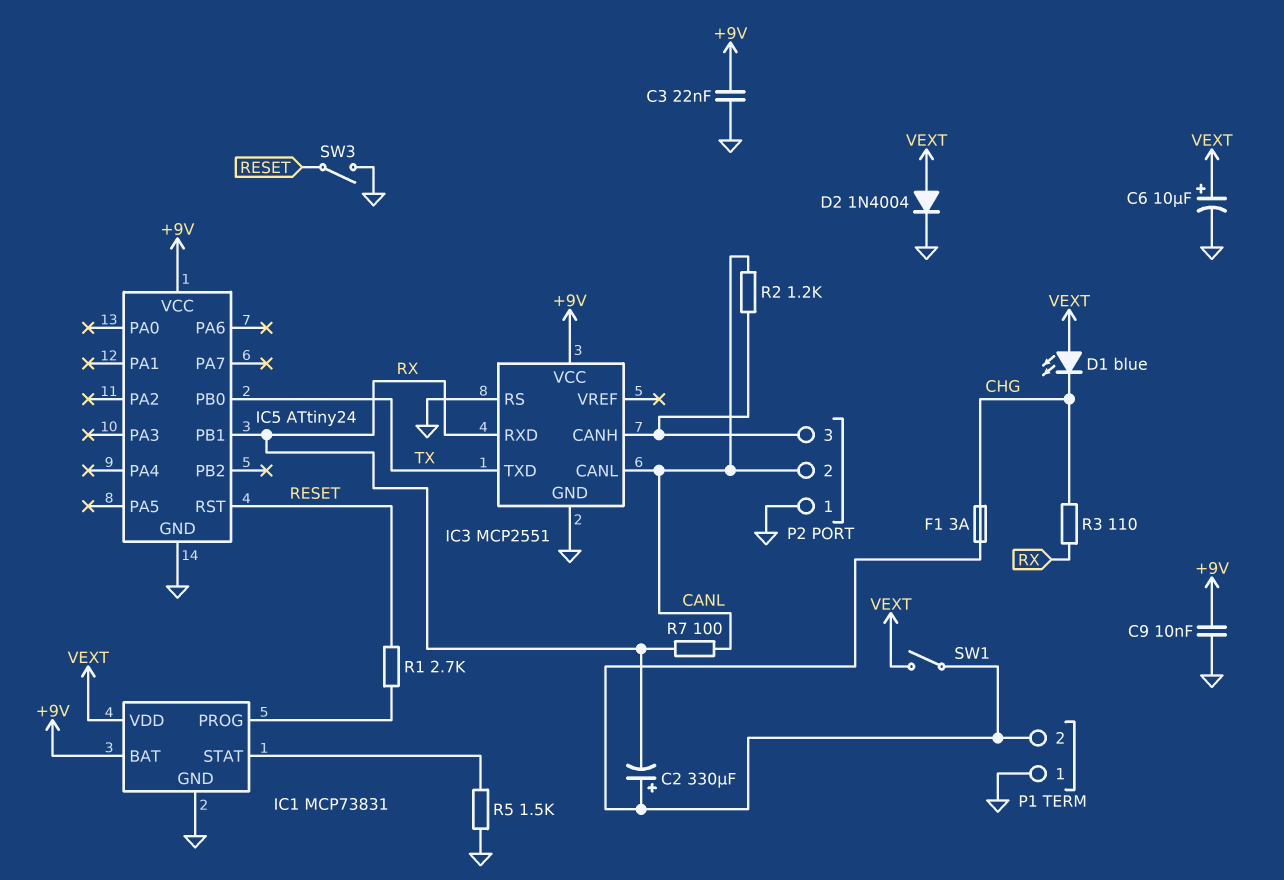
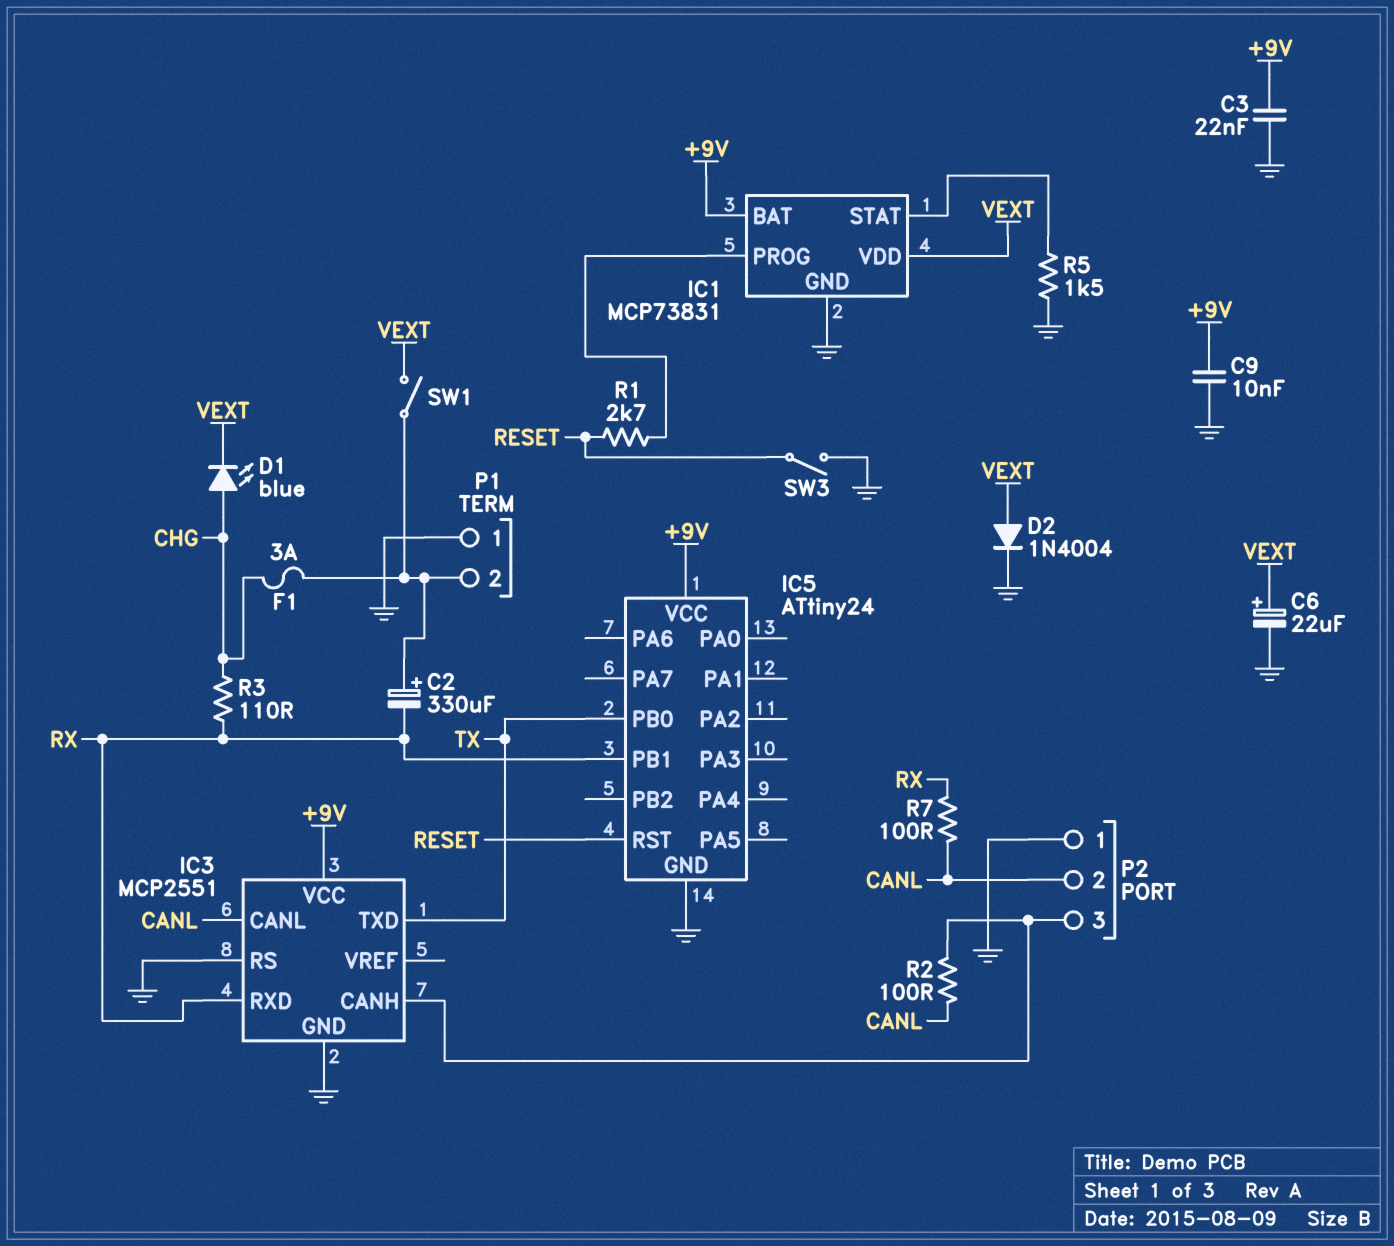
C6: 10uF (plus VEXT, minus GND) -> 22uF (plus VEXT, minus GND)
D1: LED blue (A VEXT, K CHG) -> LED blue (A CHG, K VEXT)
R2: 1.2k (CANL, IC3/CANH) -> 100 (CANL, IC3/CANH)

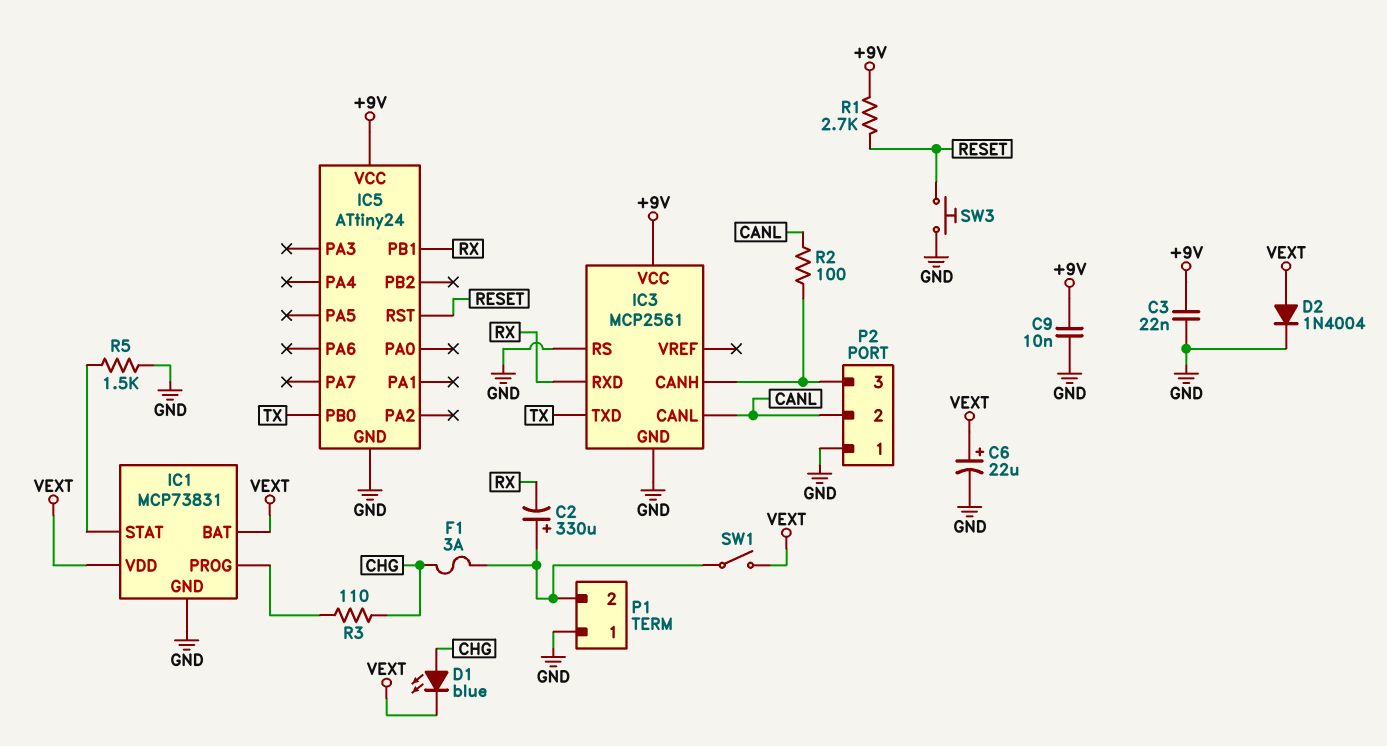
IC1 pin BAT: +9V -> VEXT
IC3: MCP2551 -> MCP2561
R1: 2.7k (IC1/PROG, RESET) -> 2.7k (+9V, RESET)
R3: 110 (CHG, RX) -> 110 (CHG, IC1/PROG)
R7: 100 (CANL, RX) -> none
SW3: switch (GND, RESET) -> button (GND, RESET)

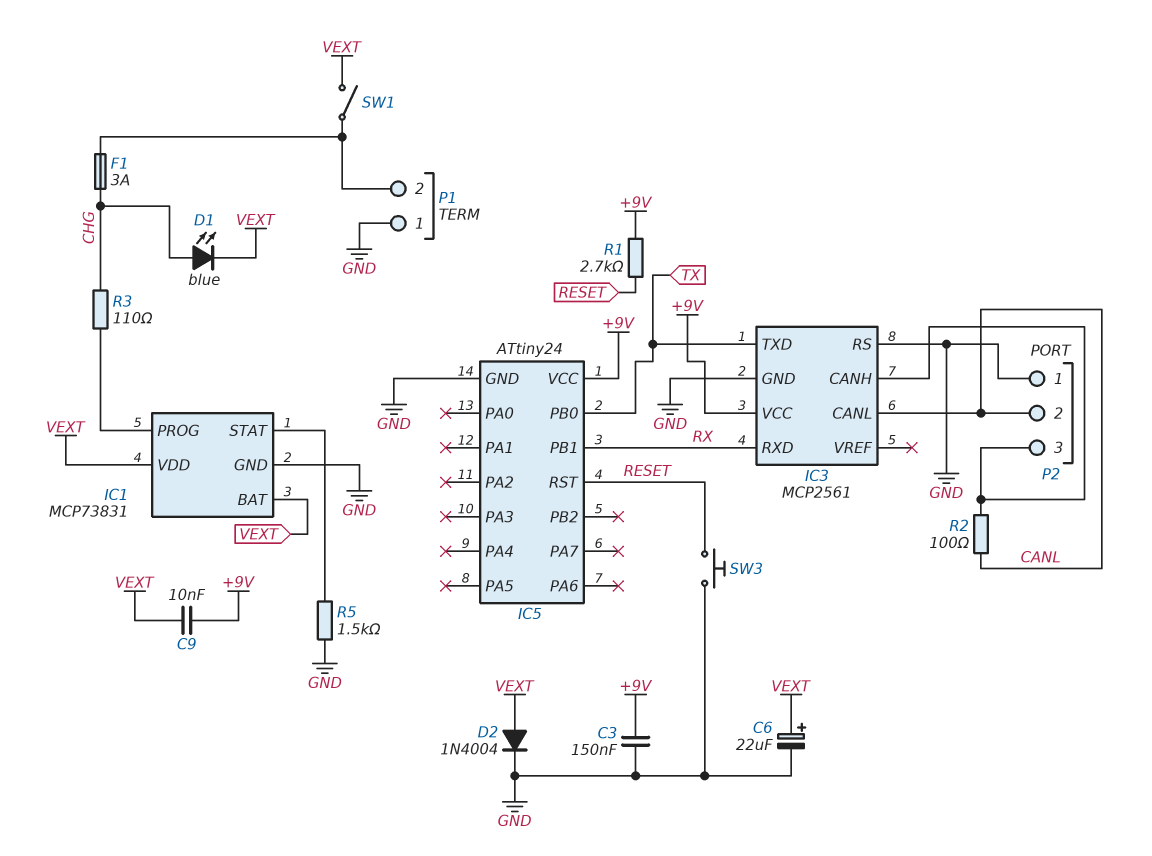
C2: 330uF (plus P1/2, minus RX) -> none
C3: 22nF (+9V, GND) -> 150nF (+9V, GND)
C9: 10nF (+9V, GND) -> 10nF (+9V, VEXT)

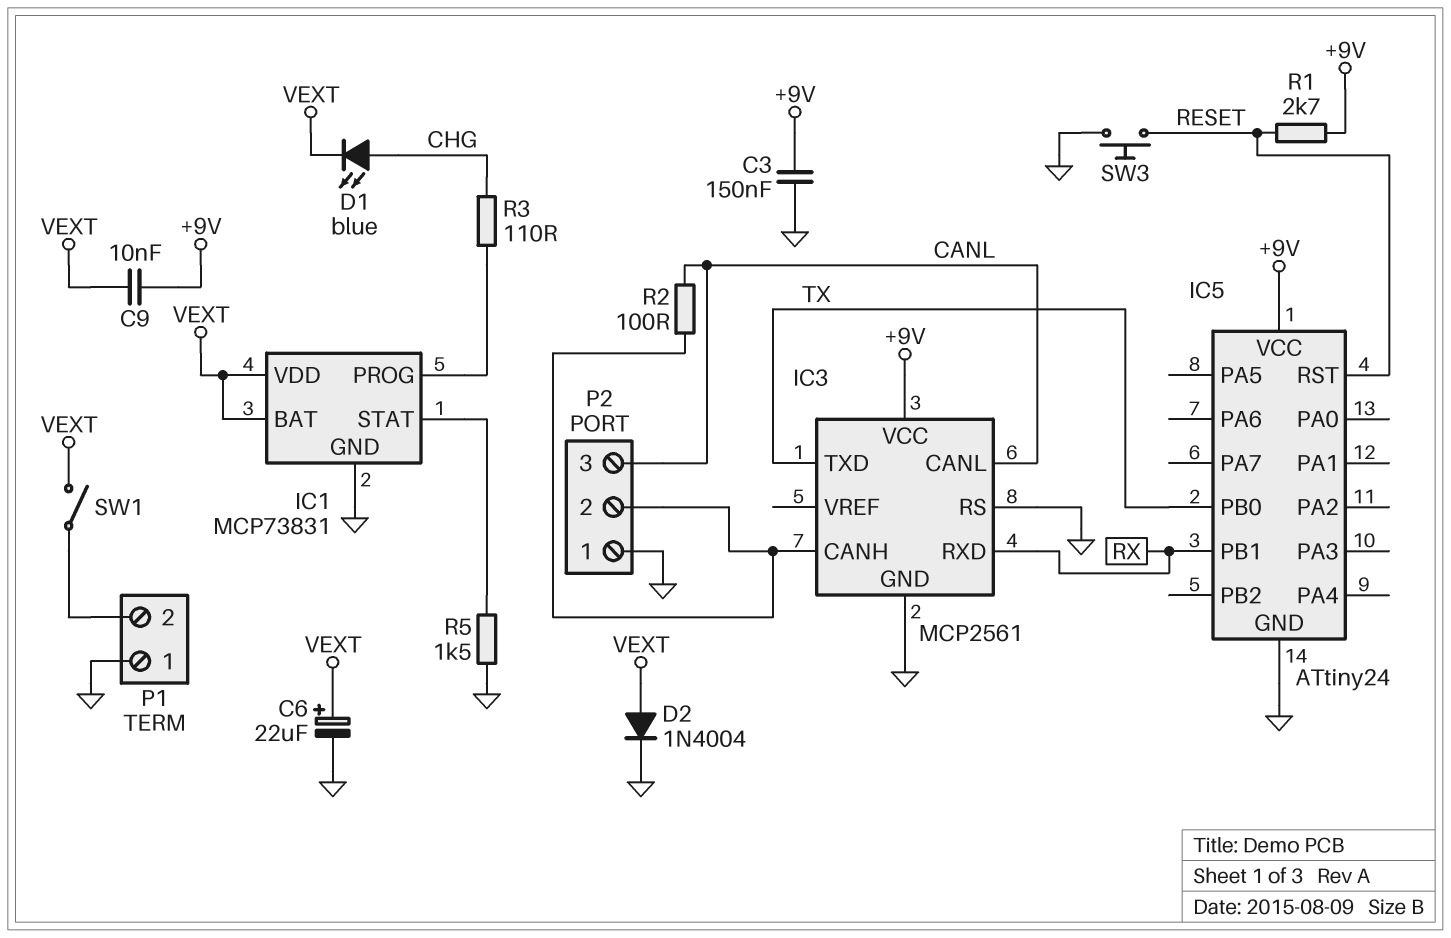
F1: 3A (CHG, P1/2) -> none
P2 pin 2: CANL -> IC3/CANH
P2 pin 3: IC3/CANH -> CANL

